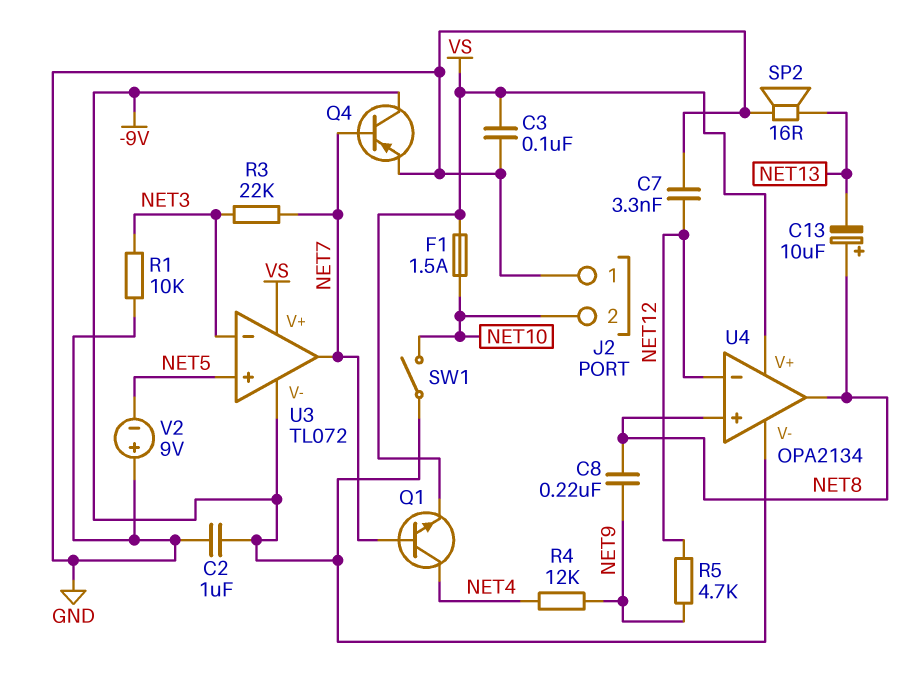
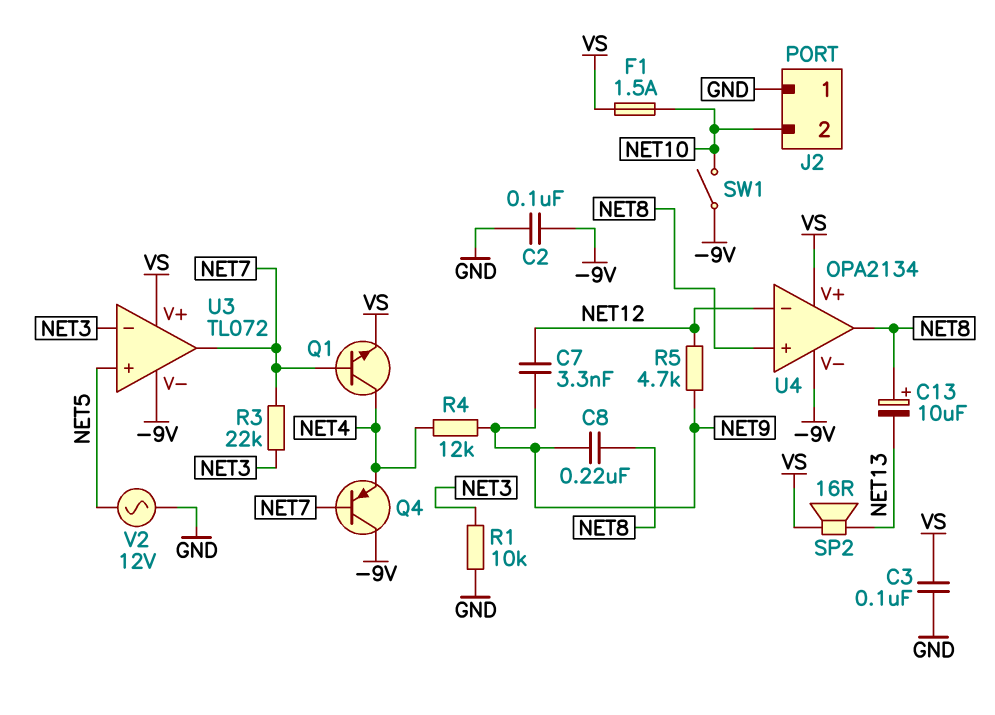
C2: 1uF (-9V, GND) -> 100nF (-9V, GND)
C7: 3.3nF (GND, NET12) -> 3.3nF (NET9, NET12)
Q4: PNP (B NET7, C -9V, E GND) -> PNP (B NET7, C -9V, E NET4)
SP2: speaker 16R (GND, NET13) -> speaker 16R (NET13, VS)
V2: 9V (plus GND, minus NET5) -> AC 12V (GND, NET5)

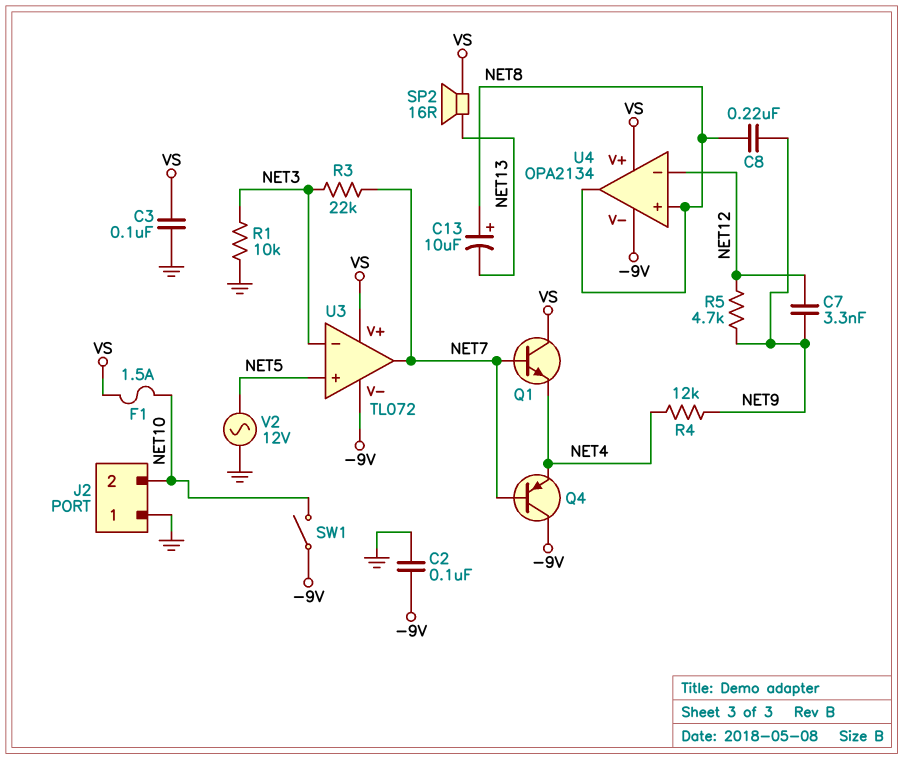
Q1: NPN (B NET7, C NET4, E VS) -> NPN (B NET7, C VS, E NET4)

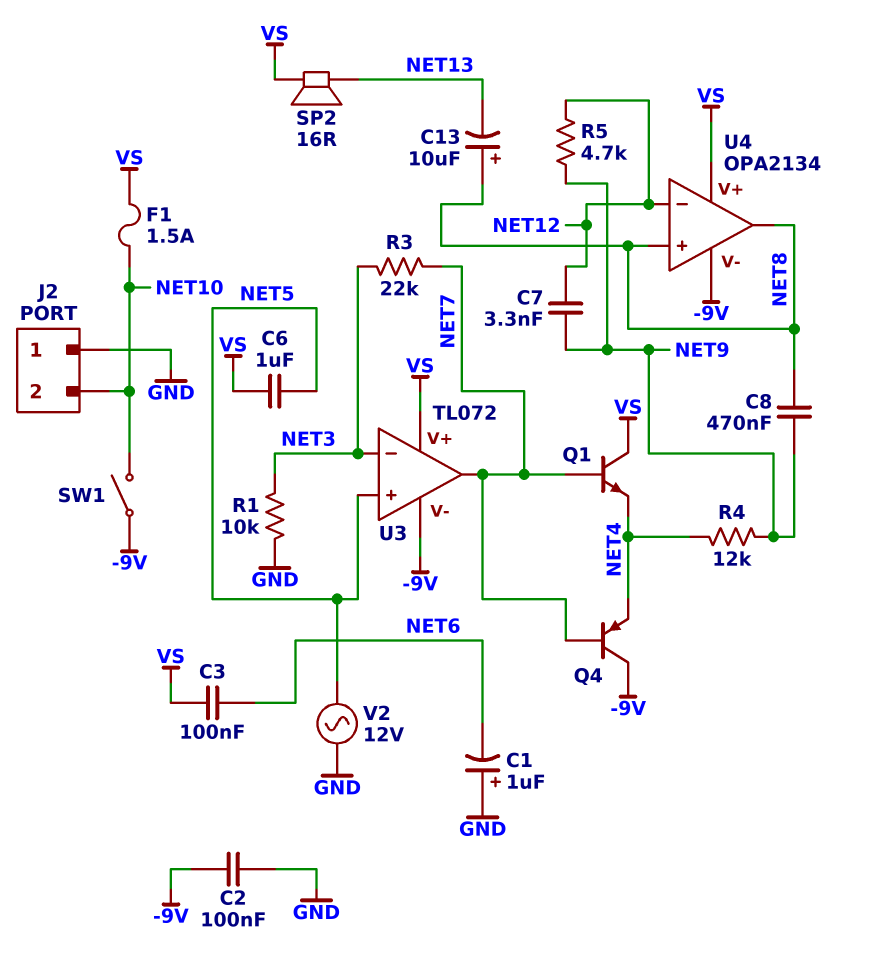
C1: none -> 1uF (plus GND, minus NET6)
C3: 100nF (GND, VS) -> 100nF (NET6, VS)
C6: none -> 1uF (NET5, VS)
C8: 220nF (NET8, NET9) -> 470nF (NET8, NET9)

